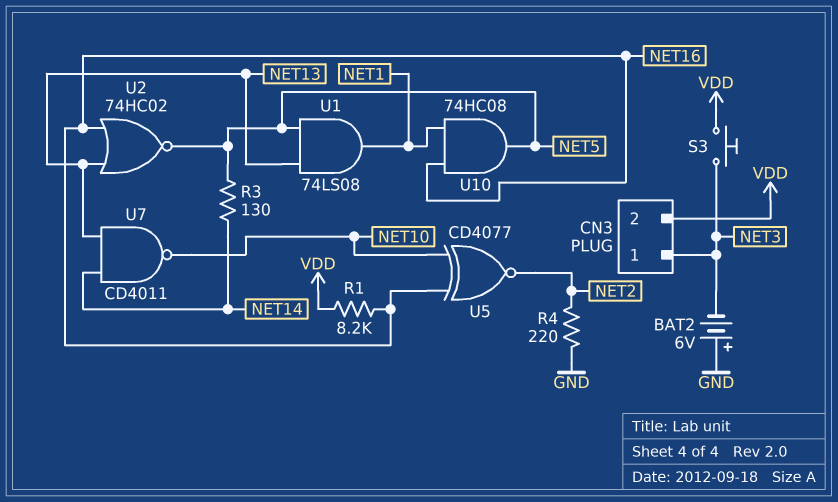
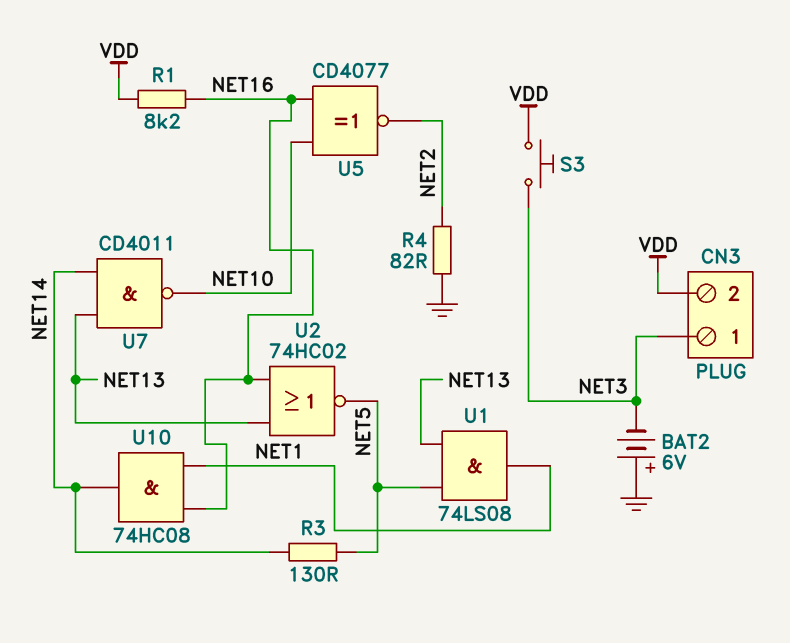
R4: 220 (GND, NET2) -> 82 (GND, NET2)
U10: AND 74HC08 (in NET1, in NET16, out NET5) -> AND 74HC08 (in NET1, in NET16, out NET14)

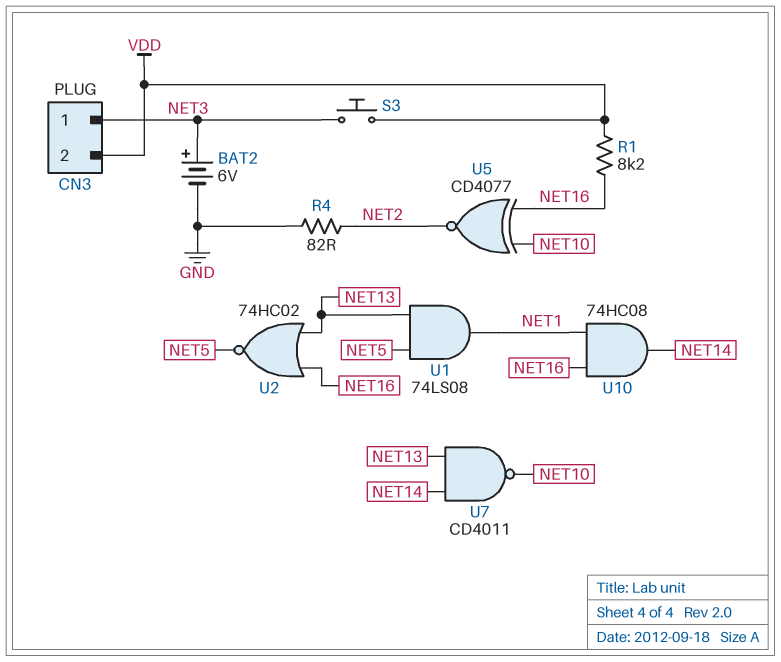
BAT2: 6V (plus GND, minus NET3) -> 6V (plus NET3, minus GND)
R3: 130 (NET5, NET14) -> none

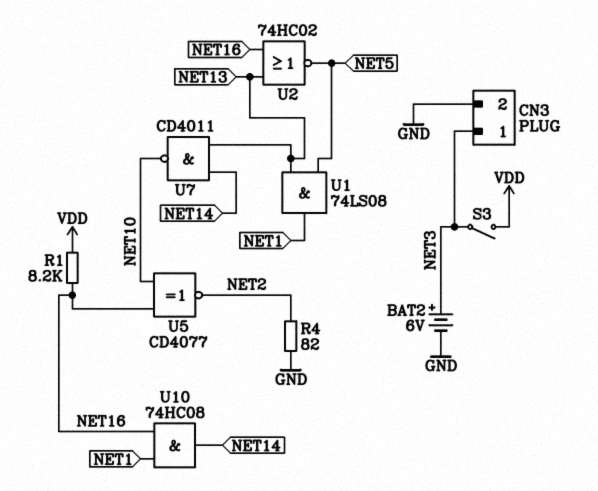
CN3 pin 2: VDD -> GND
S3: button (NET3, VDD) -> switch (NET3, VDD)

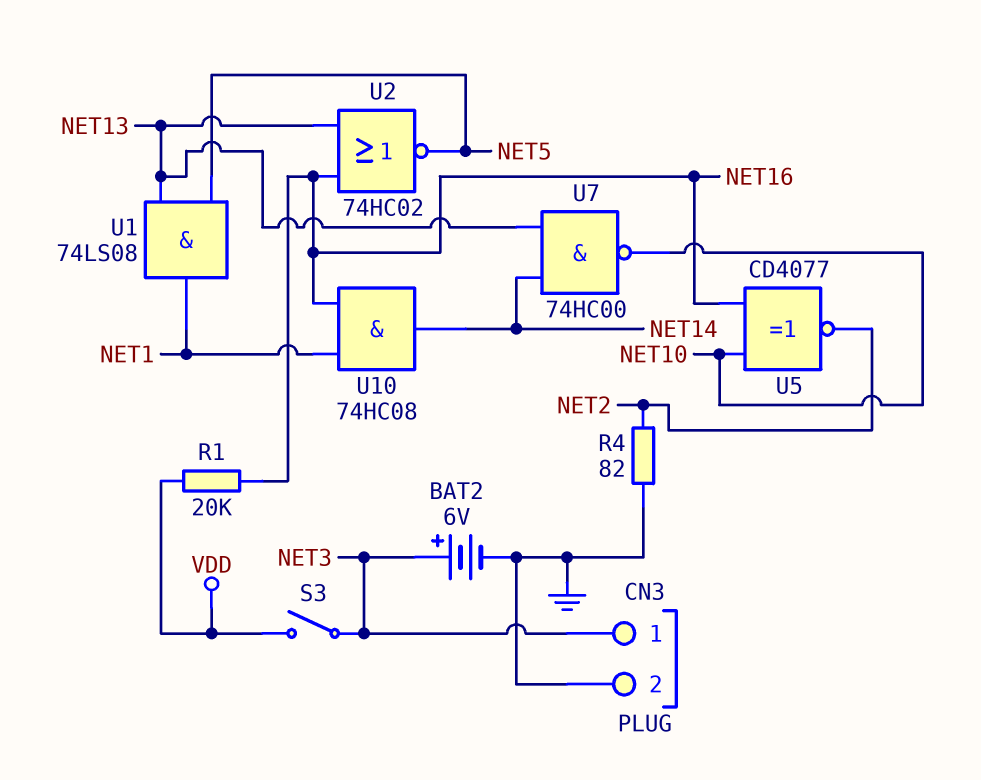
R1: 8.2k (NET16, VDD) -> 20k (NET16, VDD)
U7: NAND CD4011 (in NET13, in NET14, out NET10) -> NAND 74HC00 (in NET13, in NET14, out NET10)

